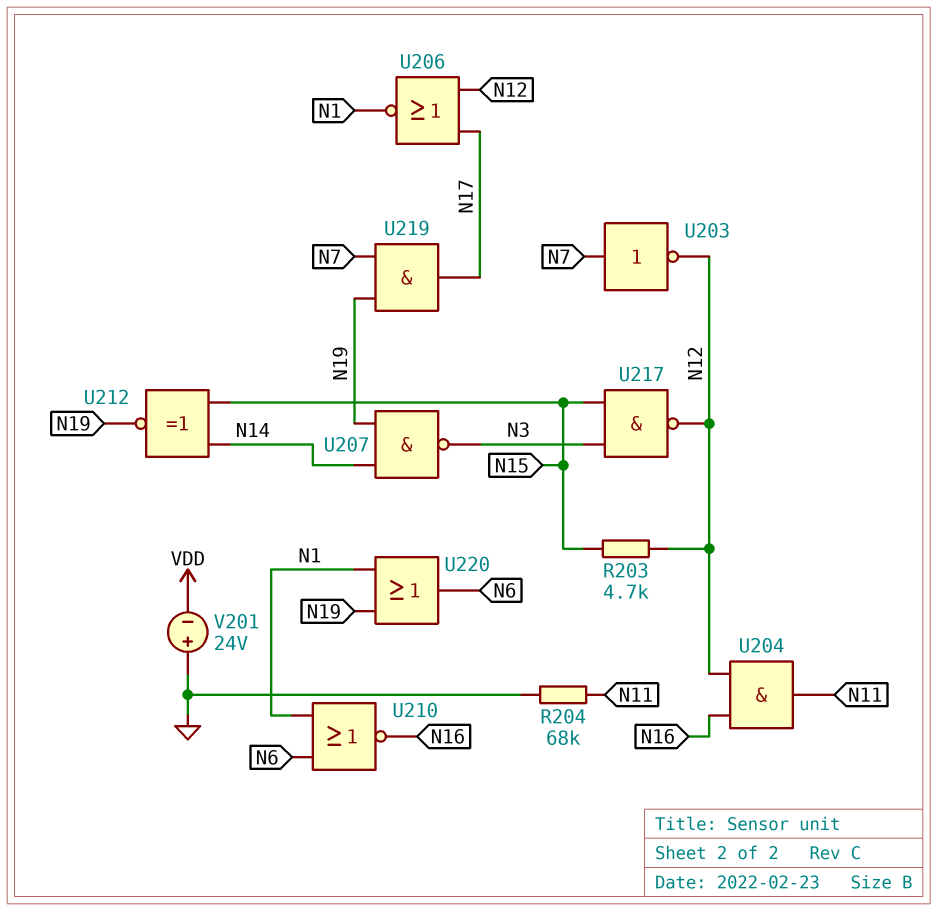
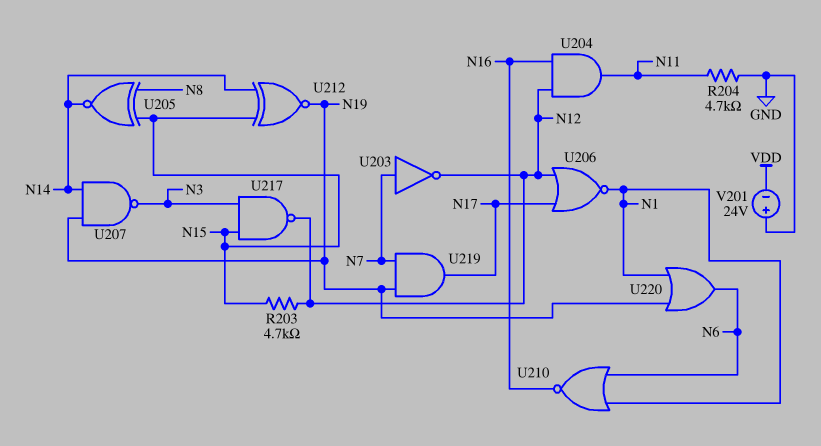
R204: 68k (GND, N11) -> 4.7k (GND, N11)
U205: none -> XNOR (in N8, in N15, out N14)

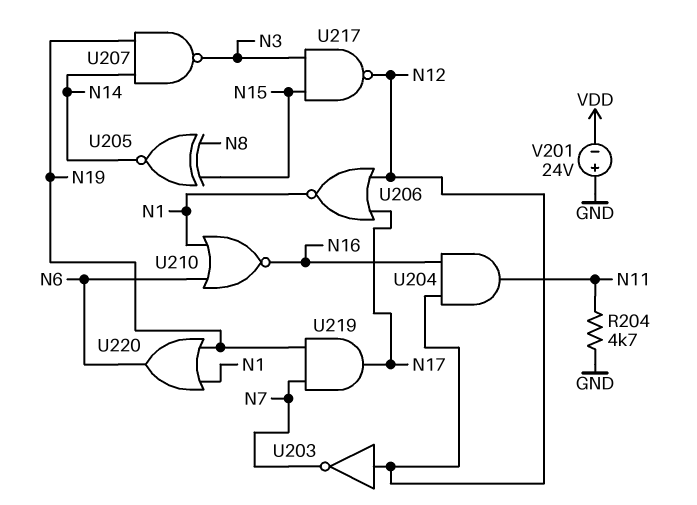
R203: 4.7k (N12, N15) -> none
U203: NOT (in N7, out N12) -> NOT (in N12, out N7)
U212: XNOR (in N14, in N15, out N19) -> none

